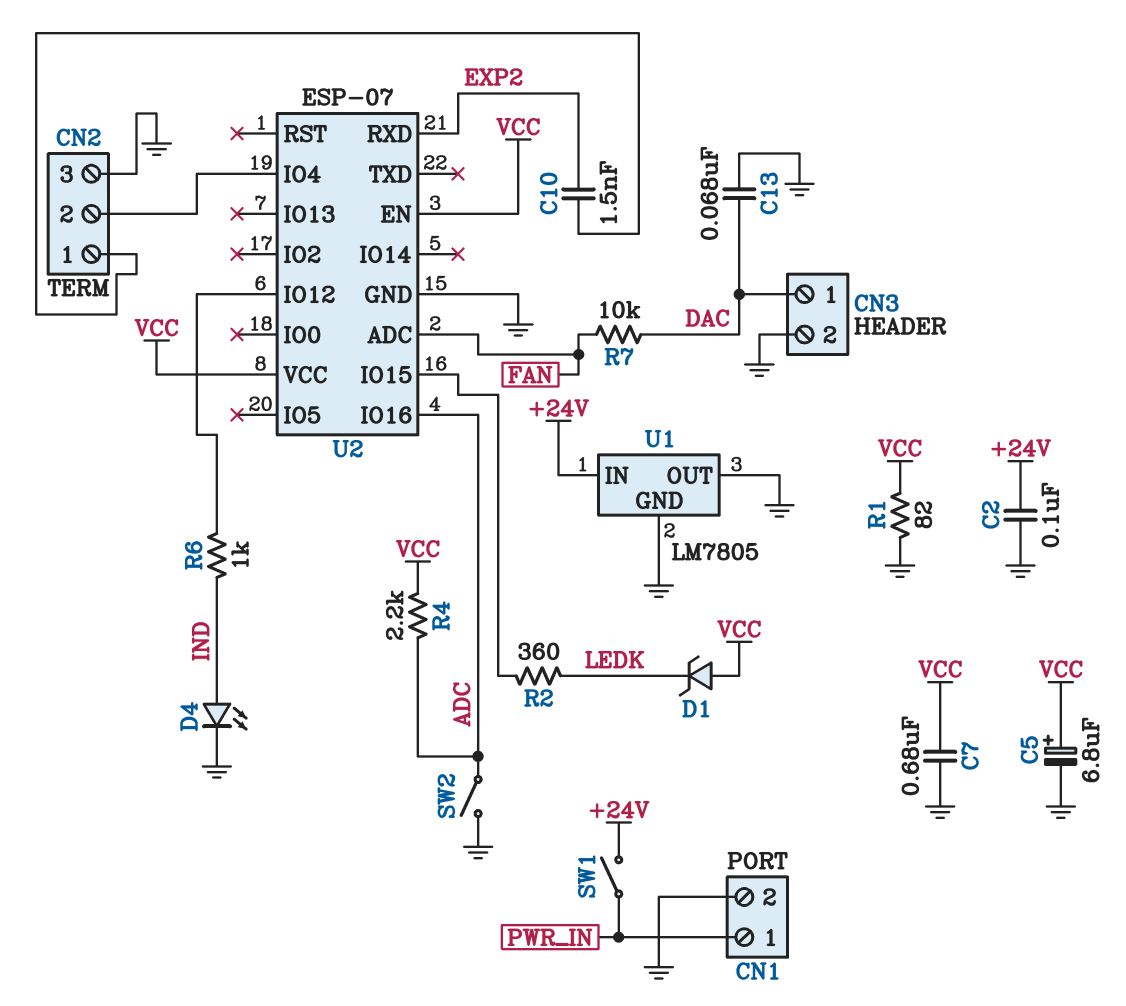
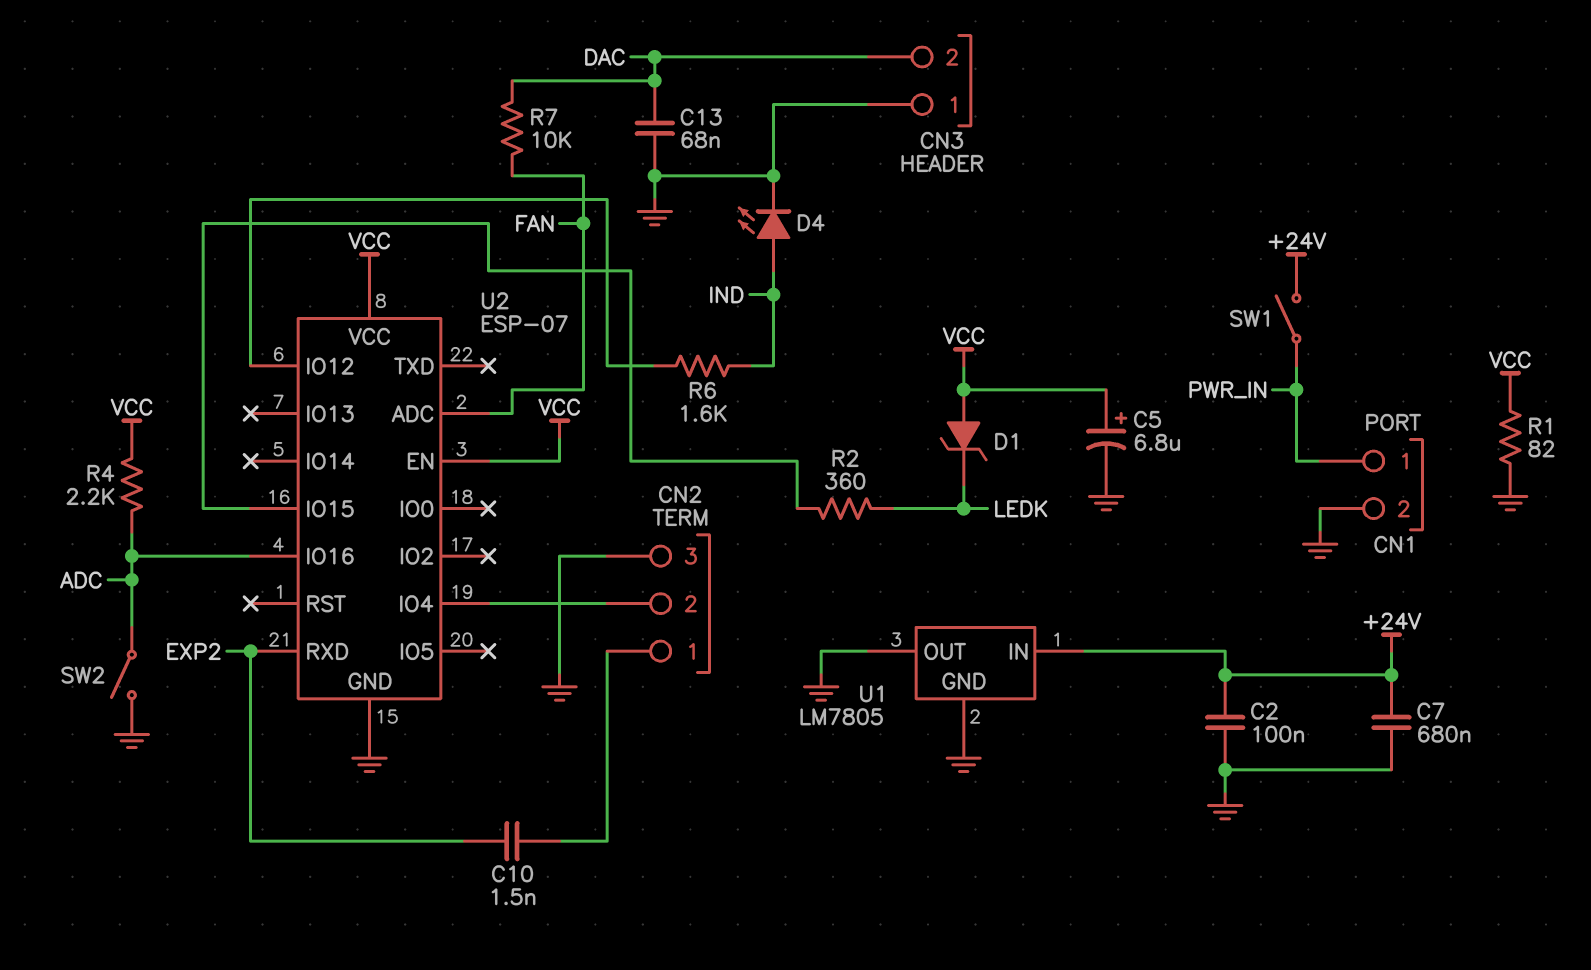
C7: 680nF (GND, VCC) -> 680nF (+24V, GND)
CN3 pin 1: DAC -> GND
CN3 pin 2: GND -> DAC
R6: 1k (IND, U2/IO12) -> 1.6k (IND, U2/IO12)

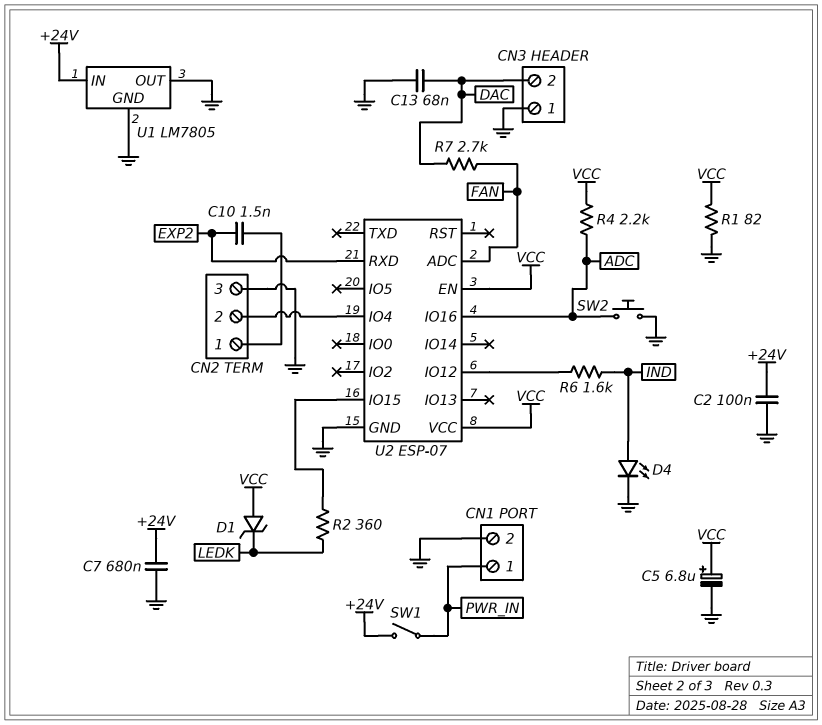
R7: 10k (DAC, FAN) -> 2.7k (DAC, FAN)
SW2: switch (ADC, GND) -> button (ADC, GND)

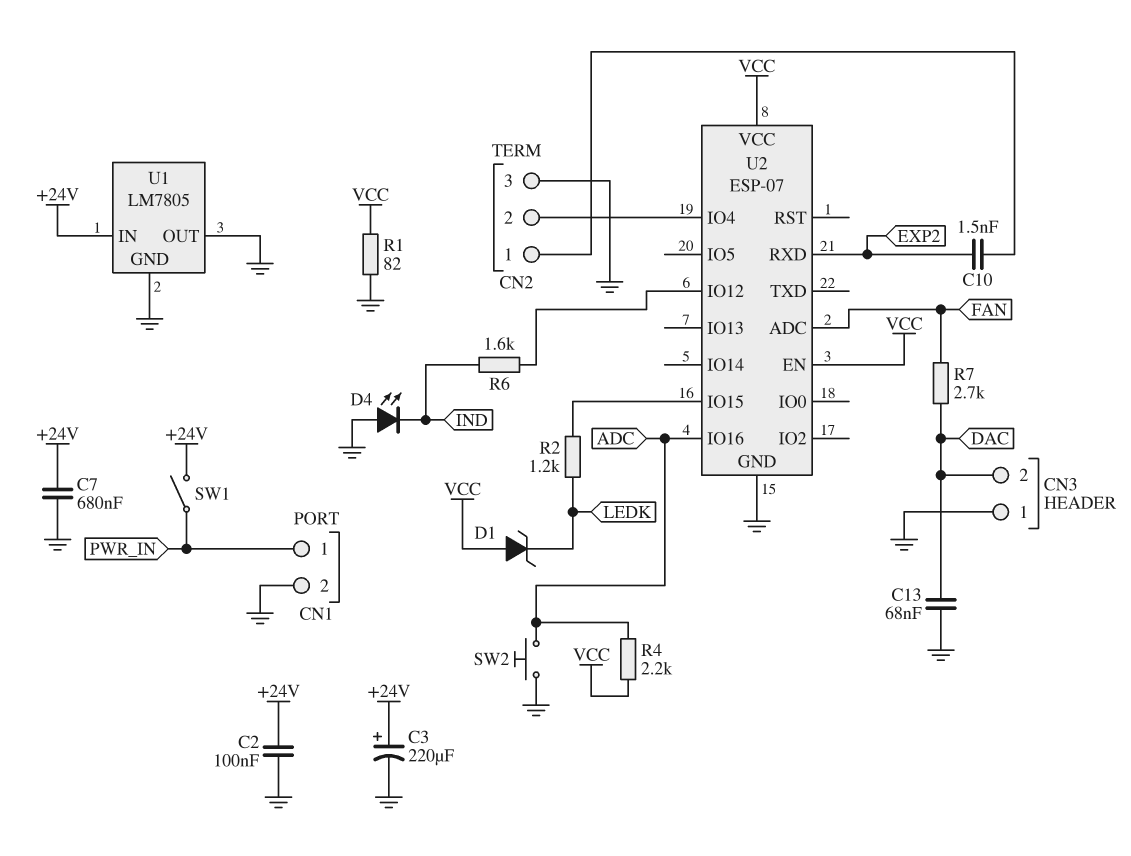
C3: none -> 220uF (plus +24V, minus GND)
C5: 6.8uF (plus VCC, minus GND) -> none
D4: LED (A IND, K GND) -> LED (A GND, K IND)
R2: 360 (LEDK, U2/IO15) -> 1.2k (LEDK, U2/IO15)

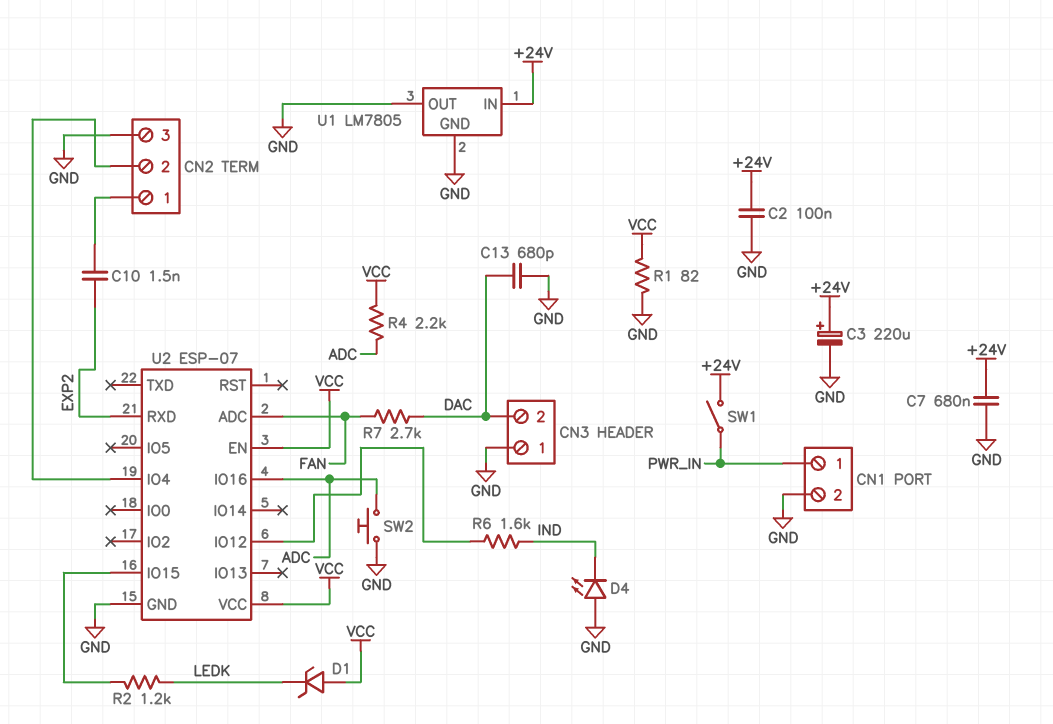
C13: 68nF (DAC, GND) -> 680pF (DAC, GND)

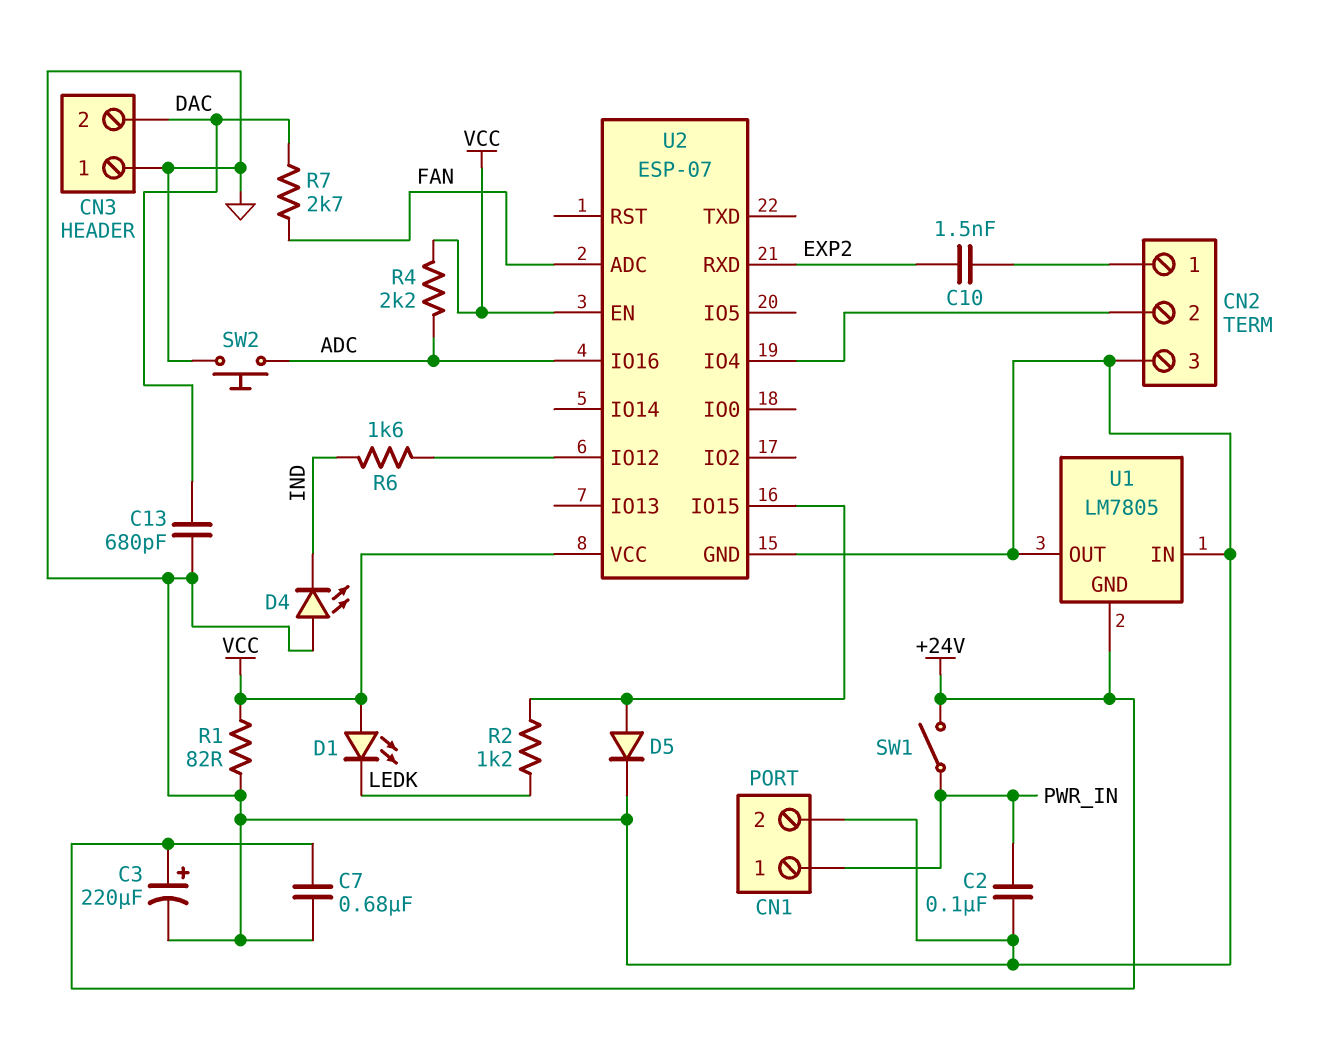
C2: 100nF (+24V, GND) -> 100nF (GND, PWR_IN)
D1: zener (A VCC, K LEDK) -> LED (A VCC, K LEDK)
D5: none -> diode (A U2/IO15, K GND)
U1 pin GND: GND -> +24V
U1 pin IN: +24V -> GND

